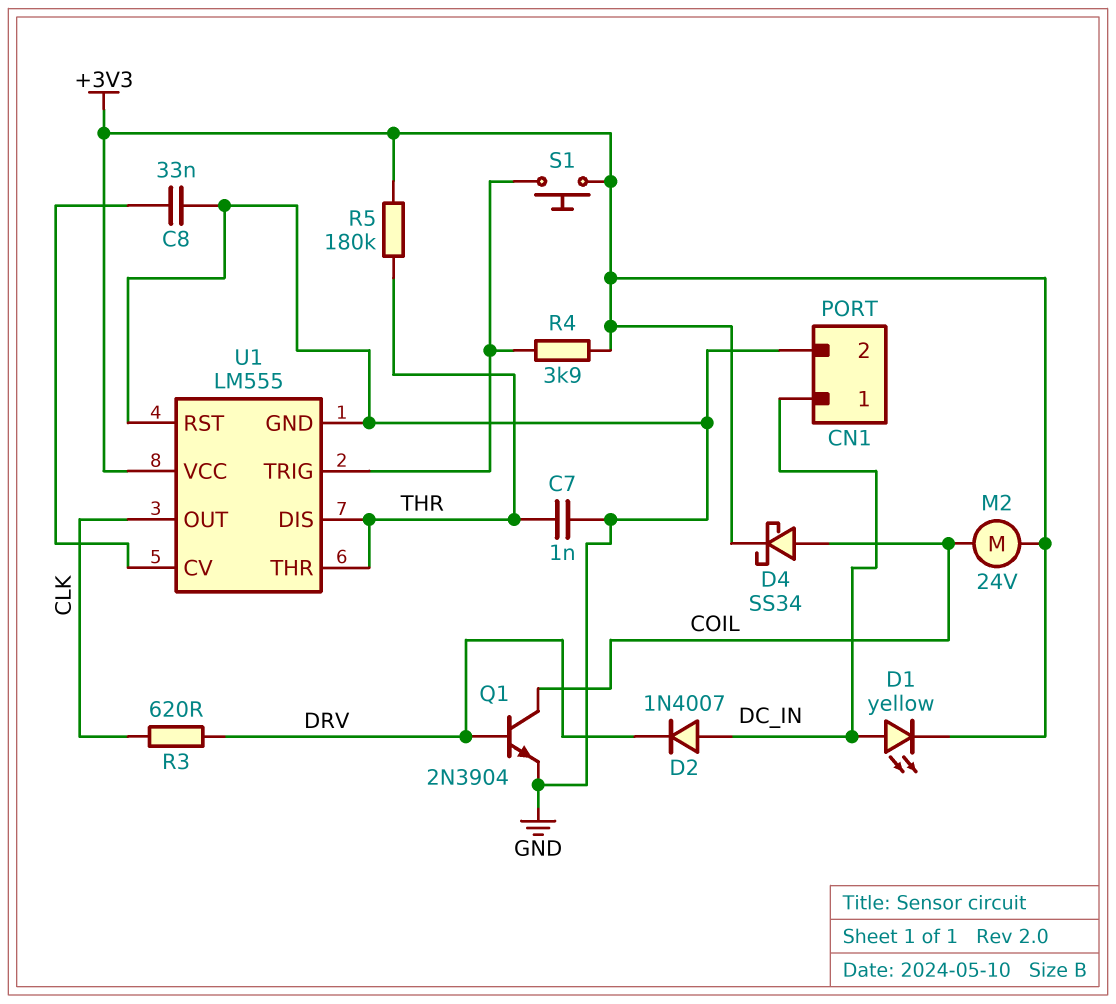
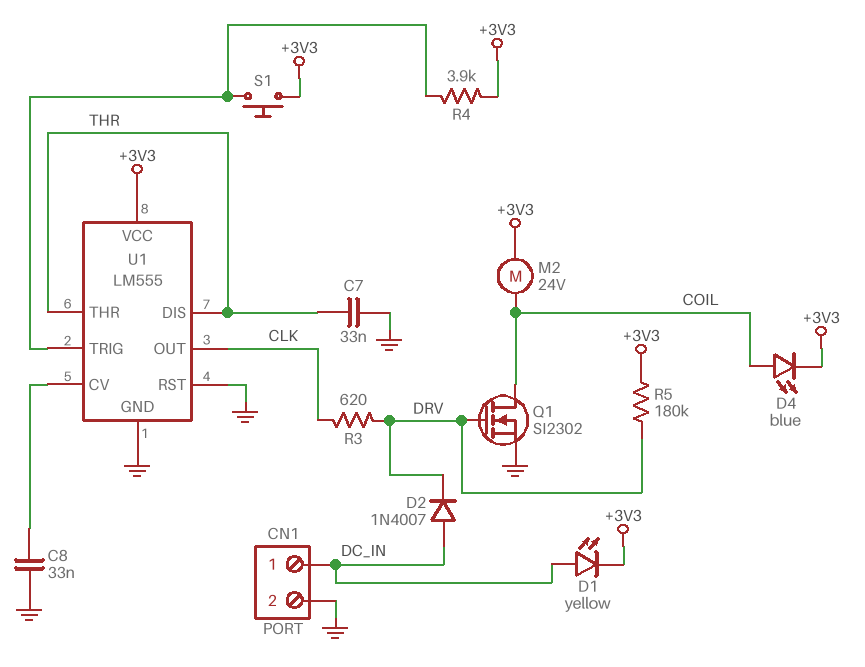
C7: 1nF (GND, THR) -> 33nF (GND, THR)
D4: schottky SS34 (A COIL, K +3V3) -> LED blue (A COIL, K +3V3)
Q1: NPN 2N3904 (B DRV, C COIL, E GND) -> NMOS SI2302 (G DRV, D COIL, S GND)
R5: 180k (+3V3, THR) -> 180k (+3V3, DRV)

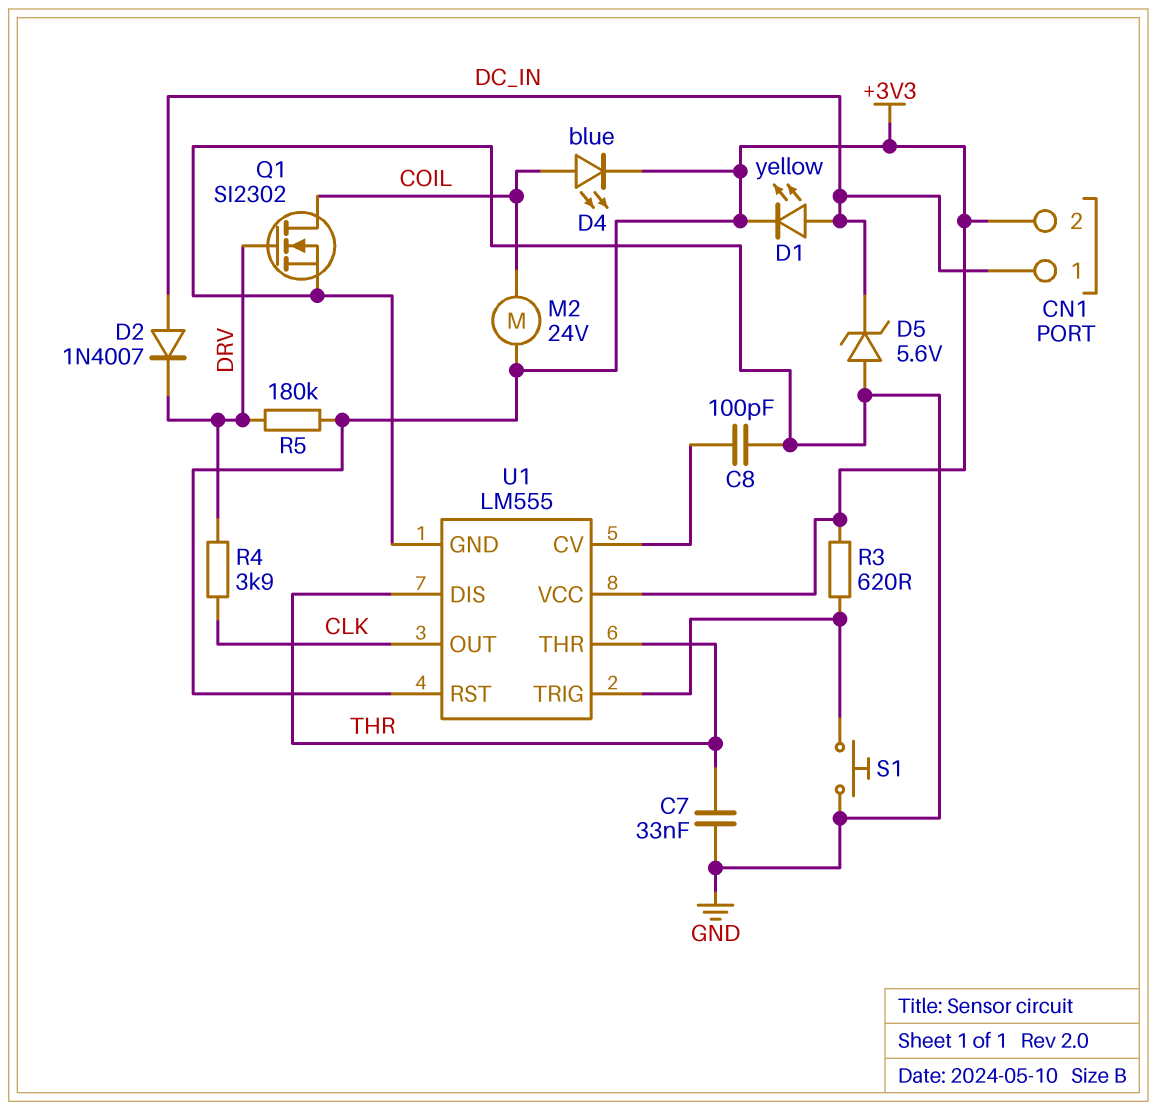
C8: 33nF (GND, U1/CV) -> 100pF (GND, U1/CV)
CN1 pin 2: GND -> +3V3
D5: none -> zener 5.6V (A GND, K DC_IN)
R3: 620 (CLK, DRV) -> 620 (+3V3, U1/TRIG)
R4: 3.9k (+3V3, U1/TRIG) -> 3.9k (CLK, DRV)
S1: button (+3V3, U1/TRIG) -> button (GND, U1/TRIG)
U1 pin RST: GND -> +3V3

